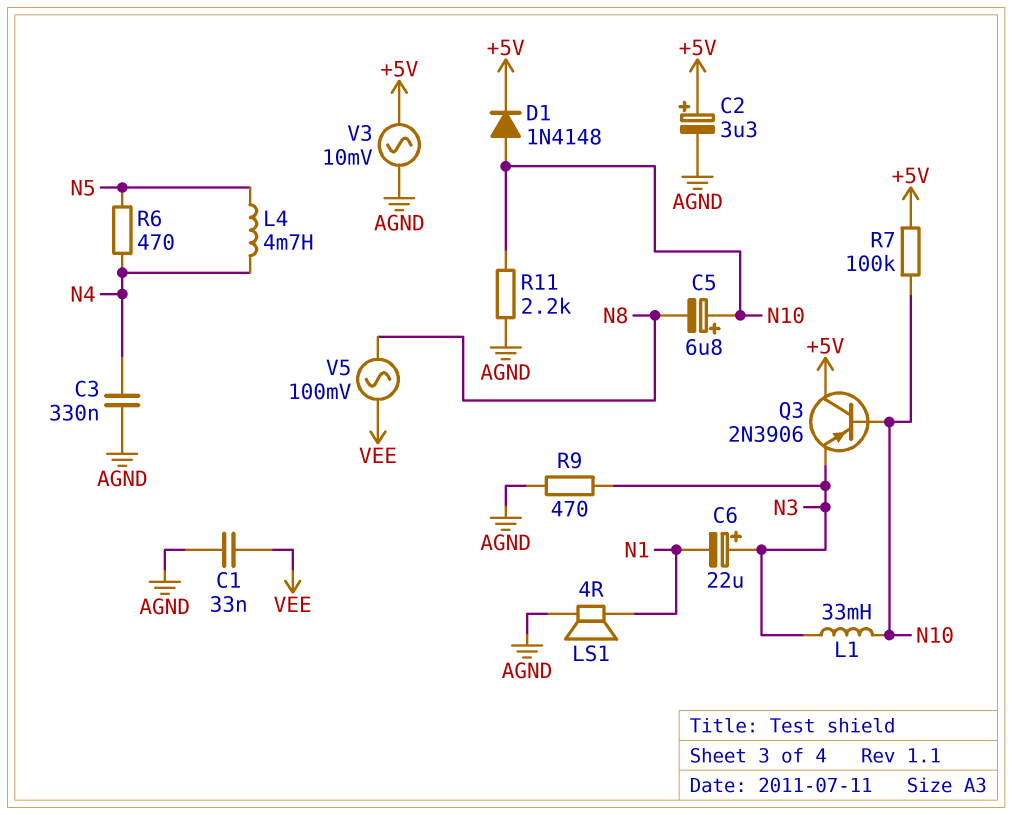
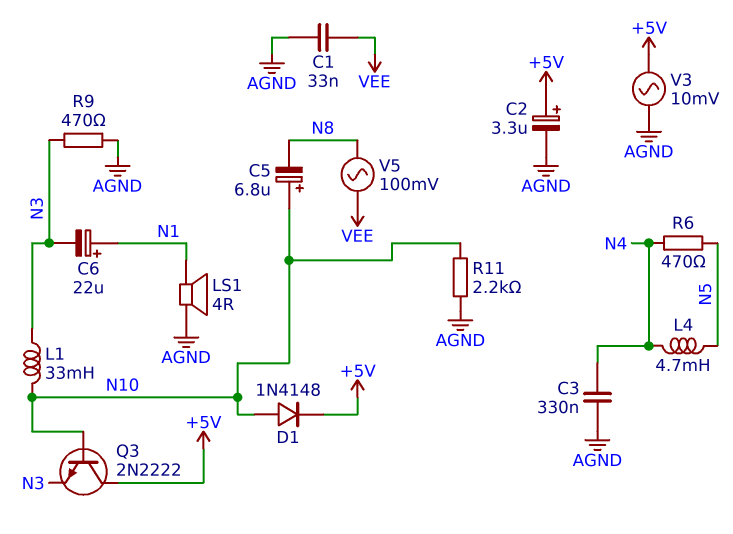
C6: 22uF (plus N3, minus N1) -> 22uF (plus N1, minus N3)
Q3: PNP 2N3906 (B N10, C +5V, E N3) -> NPN 2N2222 (B N10, C +5V, E N3)
R7: 100k (+5V, N10) -> none

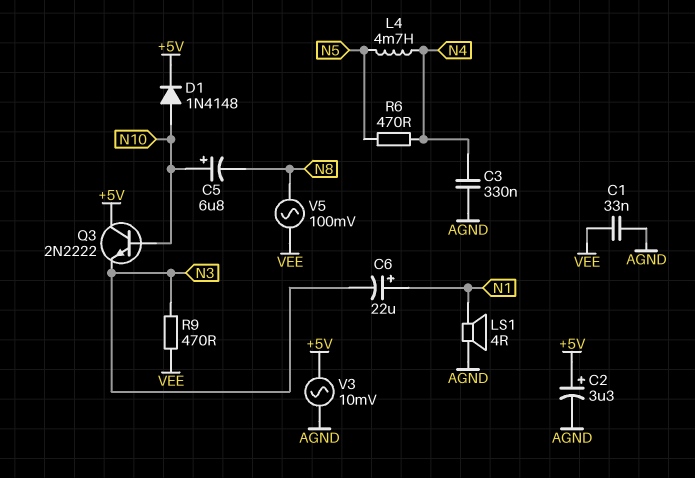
L1: 33mH (N3, N10) -> none
R9: 470 (AGND, N3) -> 470 (N3, VEE)
R11: 2.2k (AGND, N10) -> none

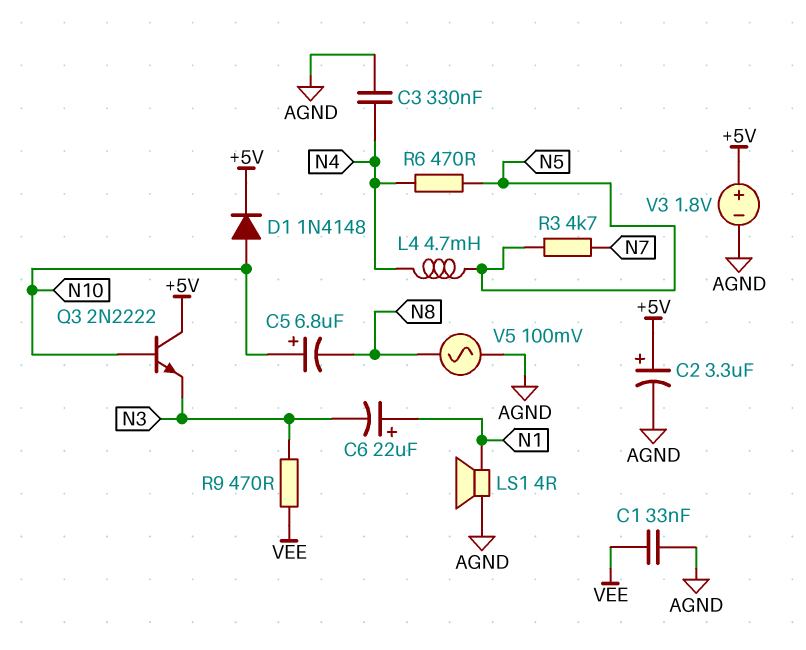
R3: none -> 4.7k (N5, N7)
V3: AC 10mV (+5V, AGND) -> 1.8V (plus +5V, minus AGND)
V5: AC 100mV (N8, VEE) -> AC 100mV (AGND, N8)

